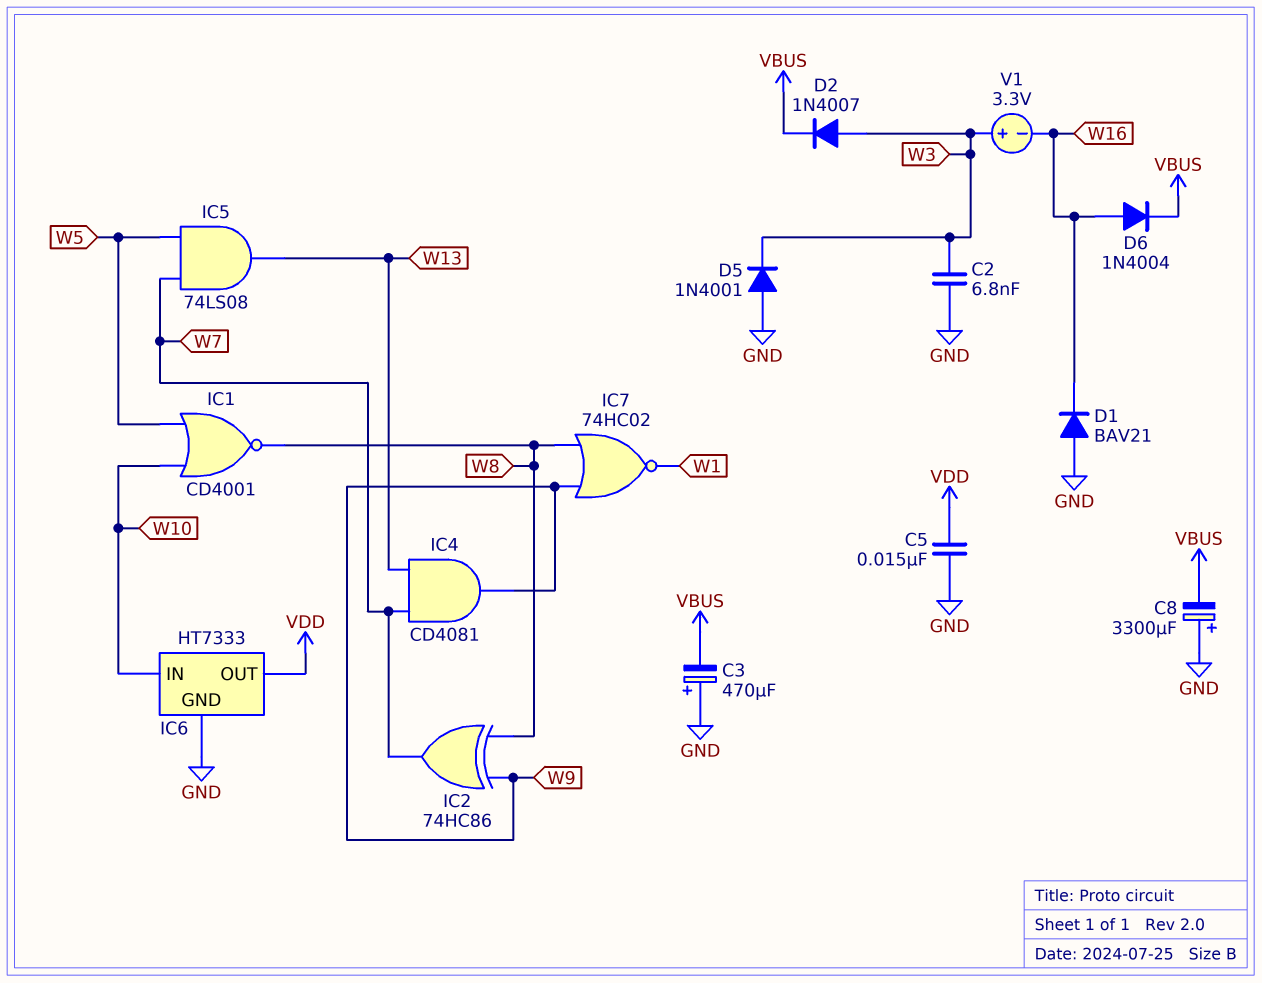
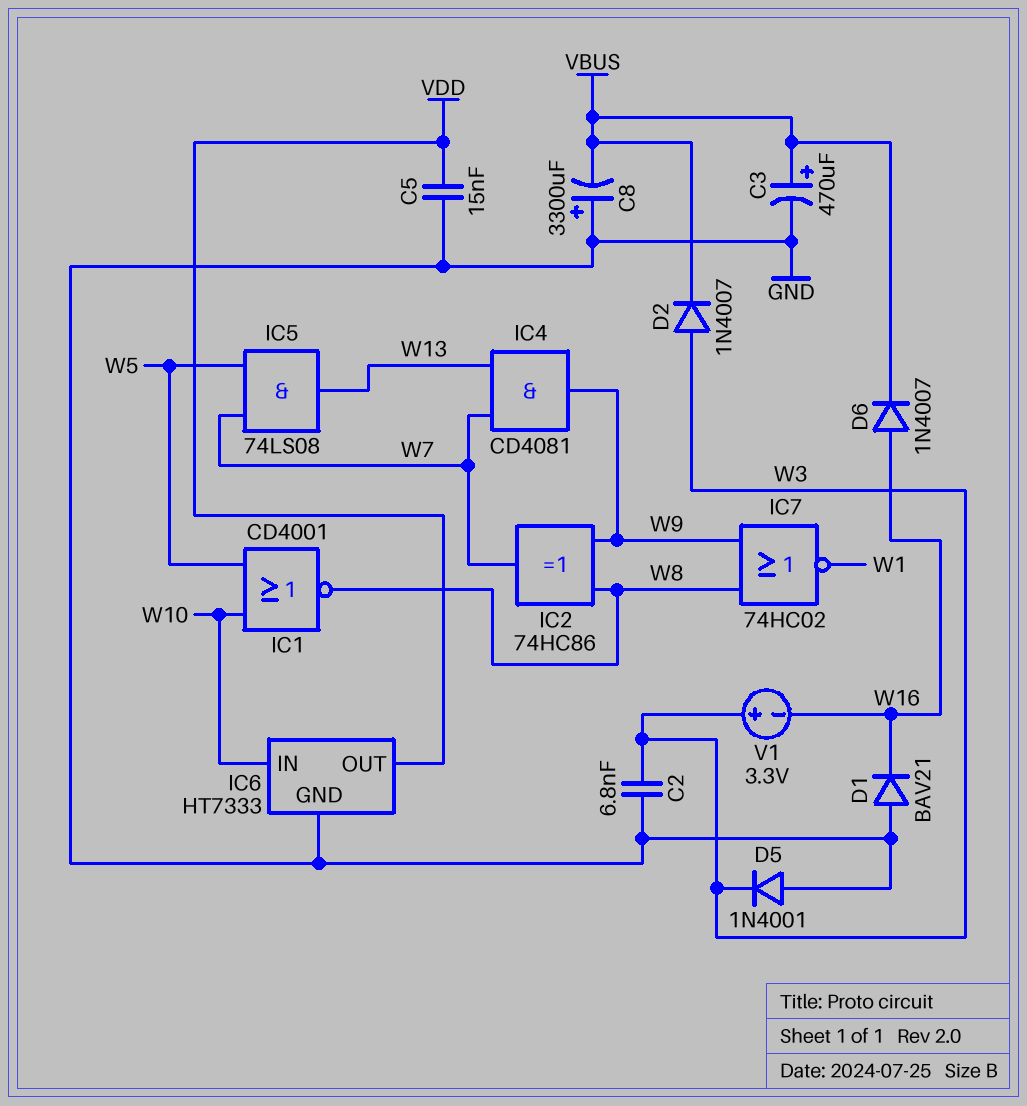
C3: 470uF (plus GND, minus VBUS) -> 470uF (plus VBUS, minus GND)
D6: diode 1N4004 (A W16, K VBUS) -> diode 1N4007 (A W16, K VBUS)

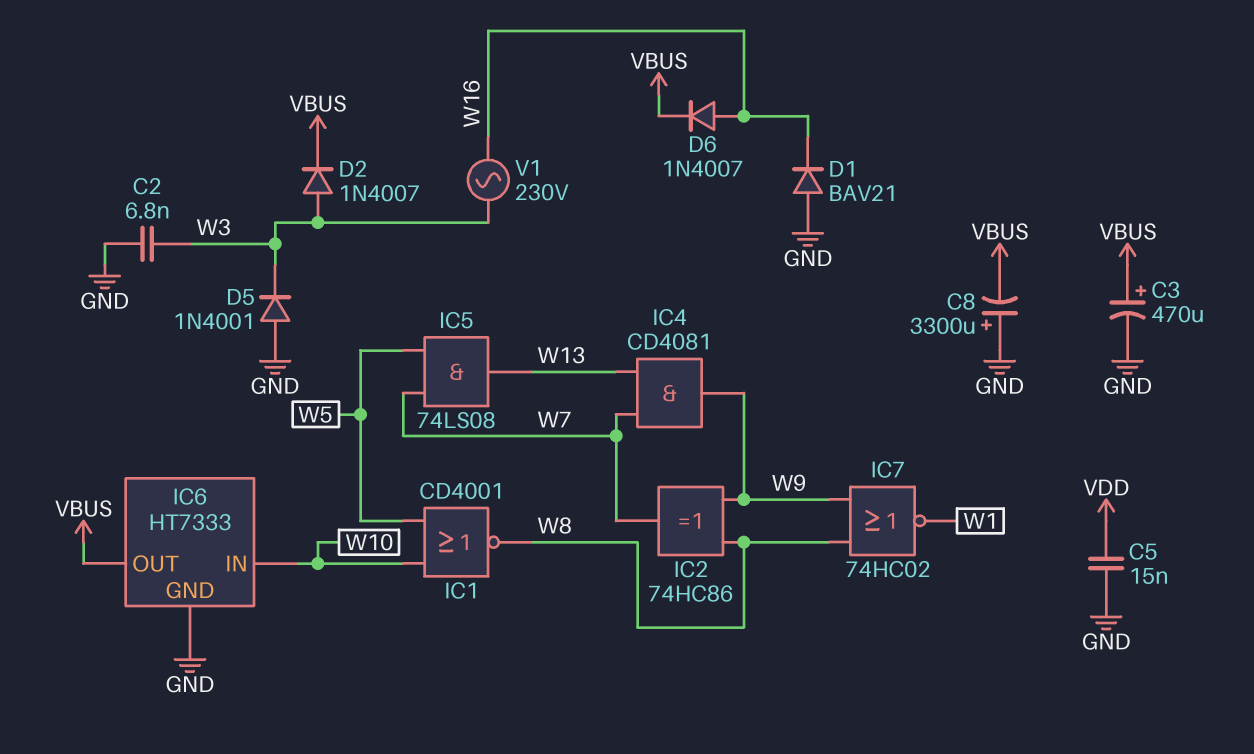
IC6 pin OUT: VDD -> VBUS
V1: 3.3V (plus W3, minus W16) -> AC 230V (W3, W16)

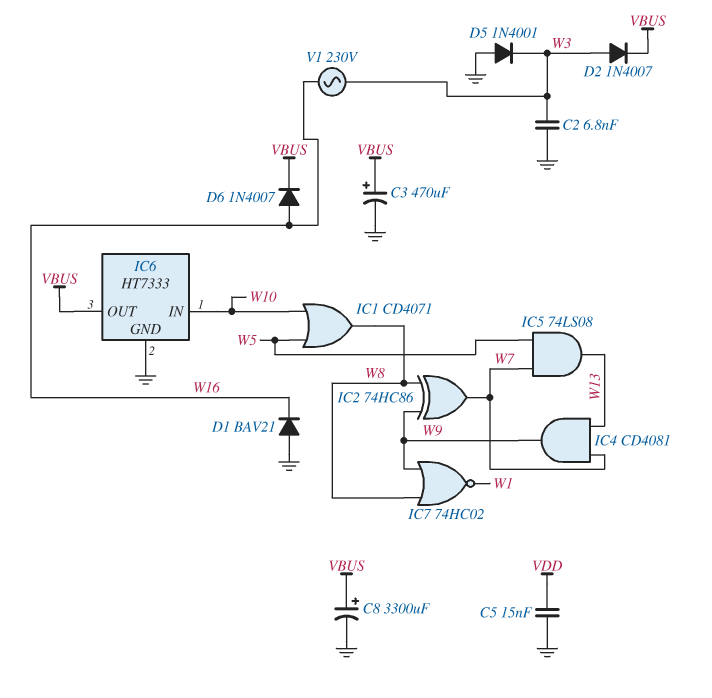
C8: 3300uF (plus GND, minus VBUS) -> 3300uF (plus VBUS, minus GND)
IC1: NOR CD4001 (in W5, in W10, out W8) -> OR CD4071 (in W5, in W10, out W8)

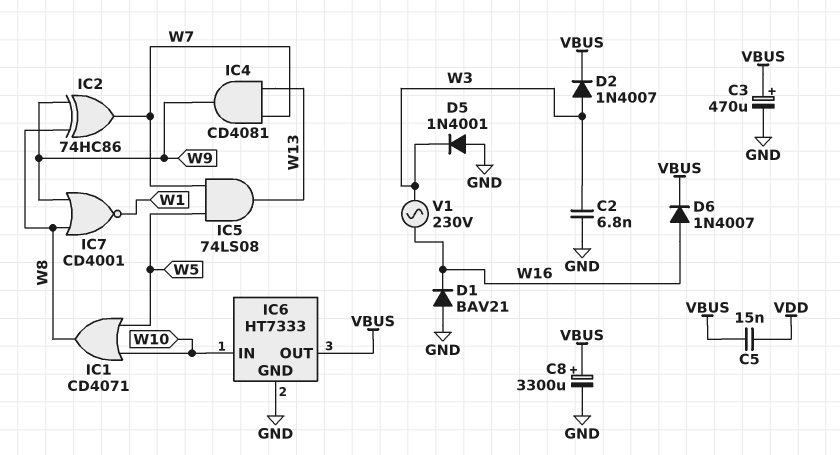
C5: 15nF (GND, VDD) -> 15nF (VBUS, VDD)
IC7: NOR 74HC02 (in W8, in W9, out W1) -> NOR CD4001 (in W8, in W9, out W1)

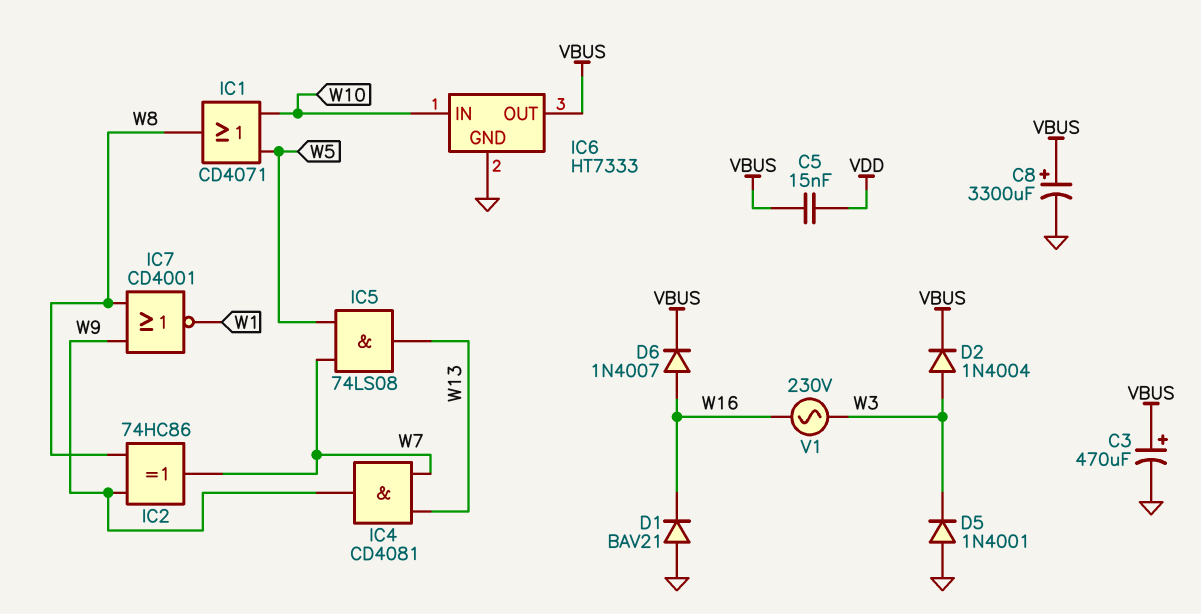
C2: 6.8nF (GND, W3) -> none
D2: diode 1N4007 (A W3, K VBUS) -> diode 1N4004 (A W3, K VBUS)

